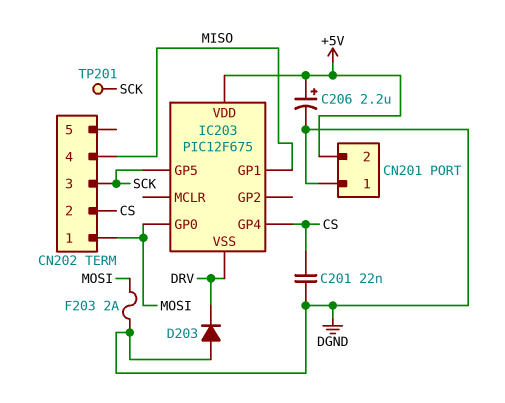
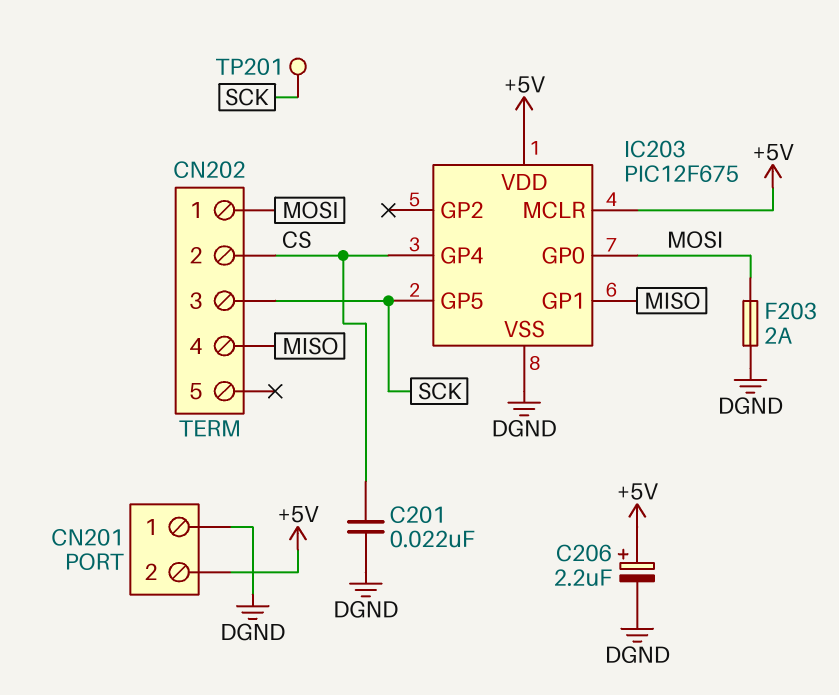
D203: diode (A DGND, K DRV) -> none
IC203 pin MCLR: none -> +5V
IC203 pin VSS: DRV -> DGND

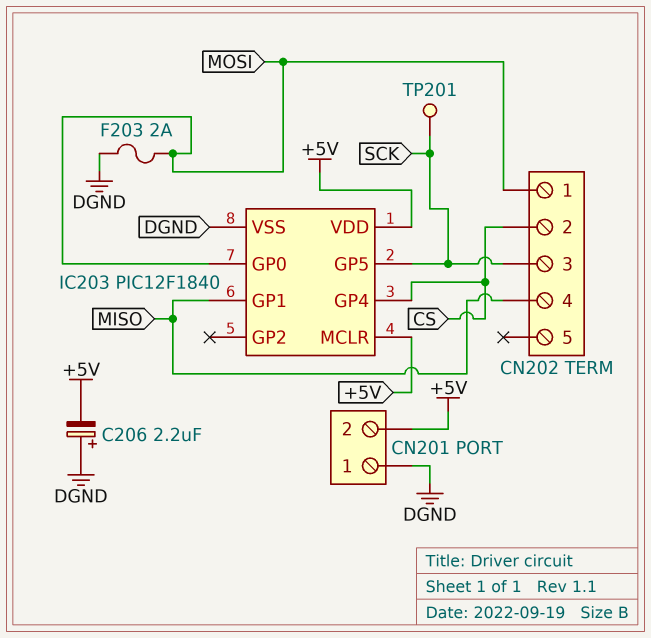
C201: 22nF (CS, DGND) -> none
C206: 2.2uF (plus +5V, minus DGND) -> 2.2uF (plus DGND, minus +5V)
IC203: PIC12F675 -> PIC12F1840

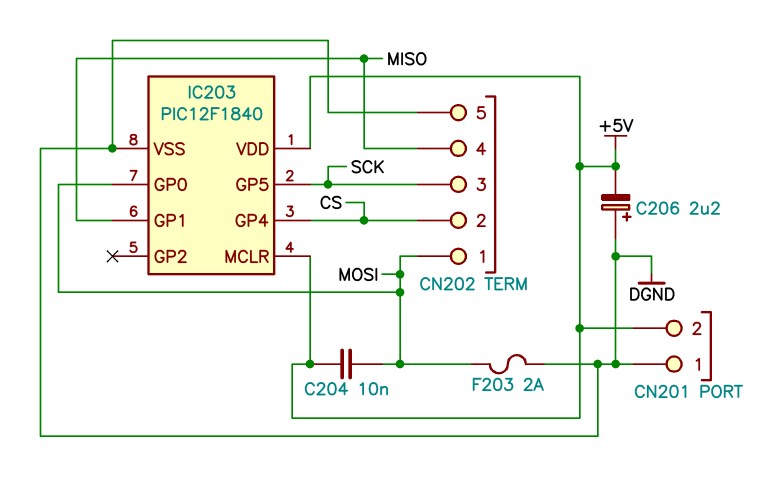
C204: none -> 10nF (+5V, MOSI)
CN202 pin 5: none -> DGND
TP201: test point (SCK) -> none

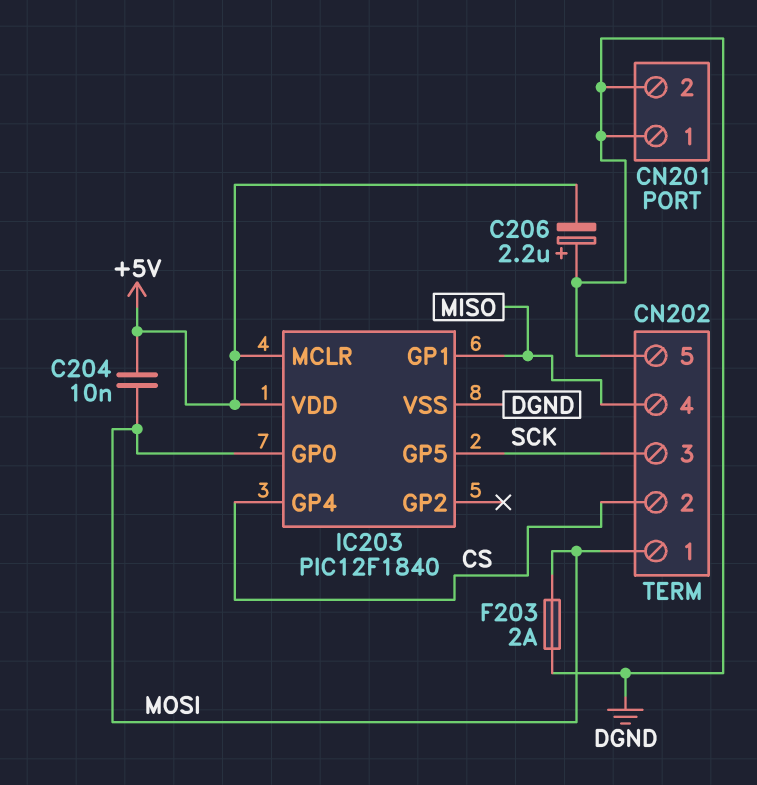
CN201 pin 2: +5V -> DGND

